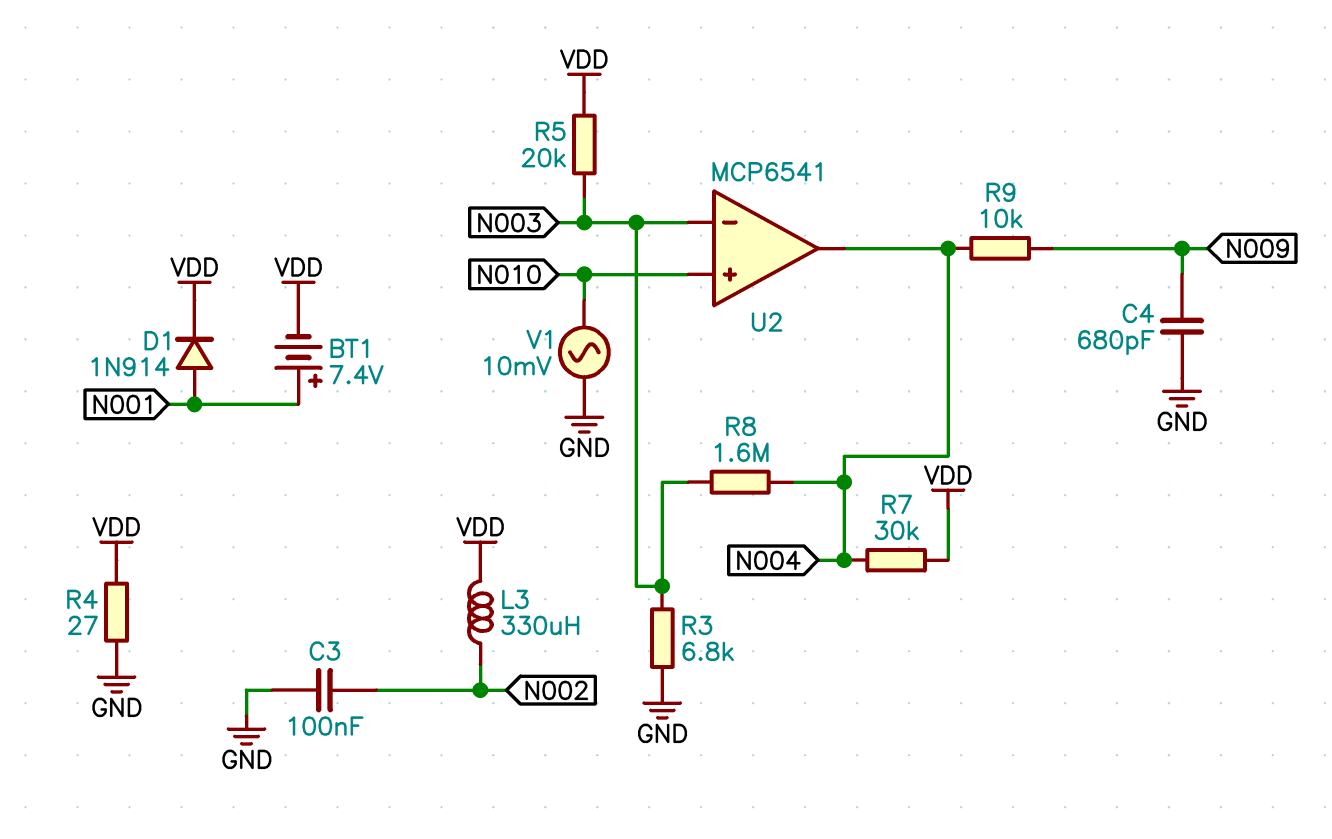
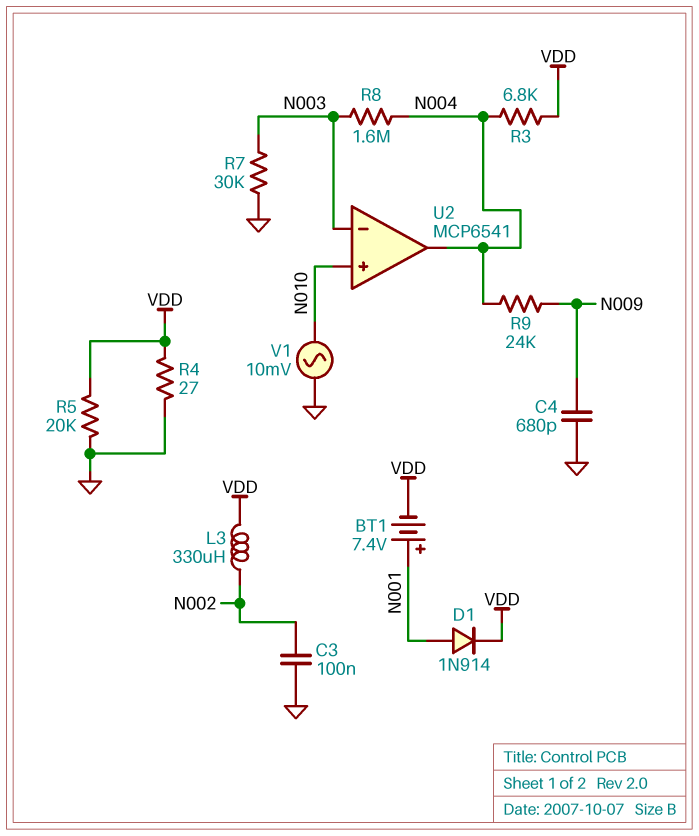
R3: 6.8k (GND, N003) -> 6.8k (N004, VDD)
R5: 20k (N003, VDD) -> 20k (GND, VDD)
R7: 30k (N004, VDD) -> 30k (GND, N003)
R9: 10k (N004, N009) -> 24k (N004, N009)

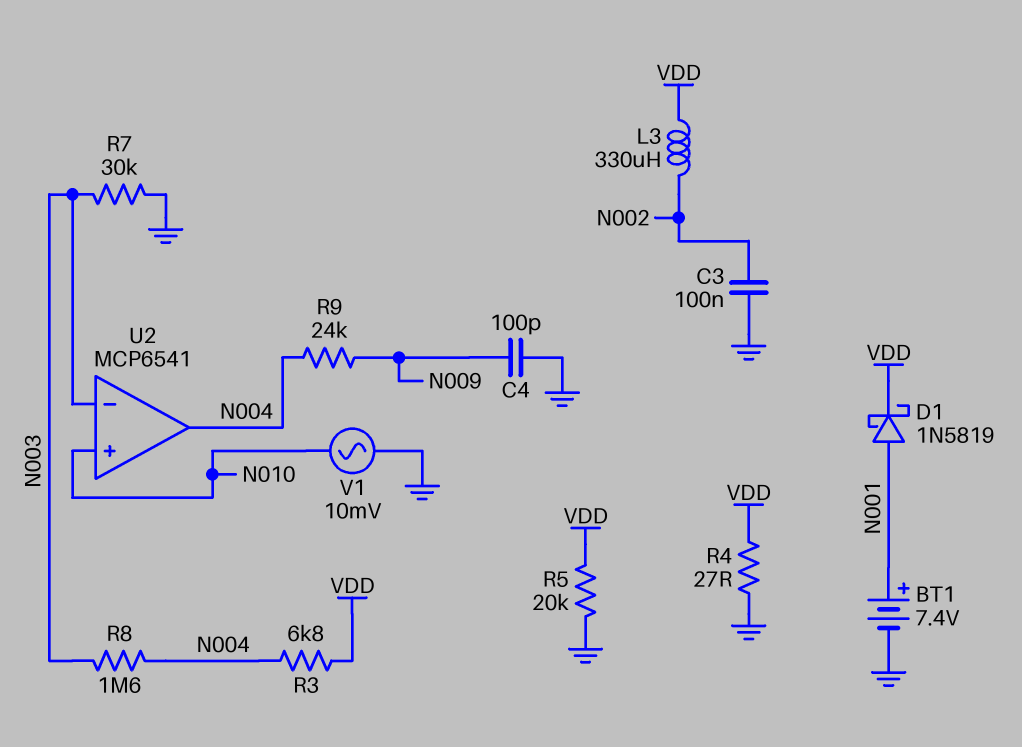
BT1: 7.4V (plus N001, minus VDD) -> 7.4V (plus N001, minus GND)
C4: 680pF (GND, N009) -> 100pF (GND, N009)
D1: diode 1N914 (A N001, K VDD) -> schottky 1N5819 (A N001, K VDD)

